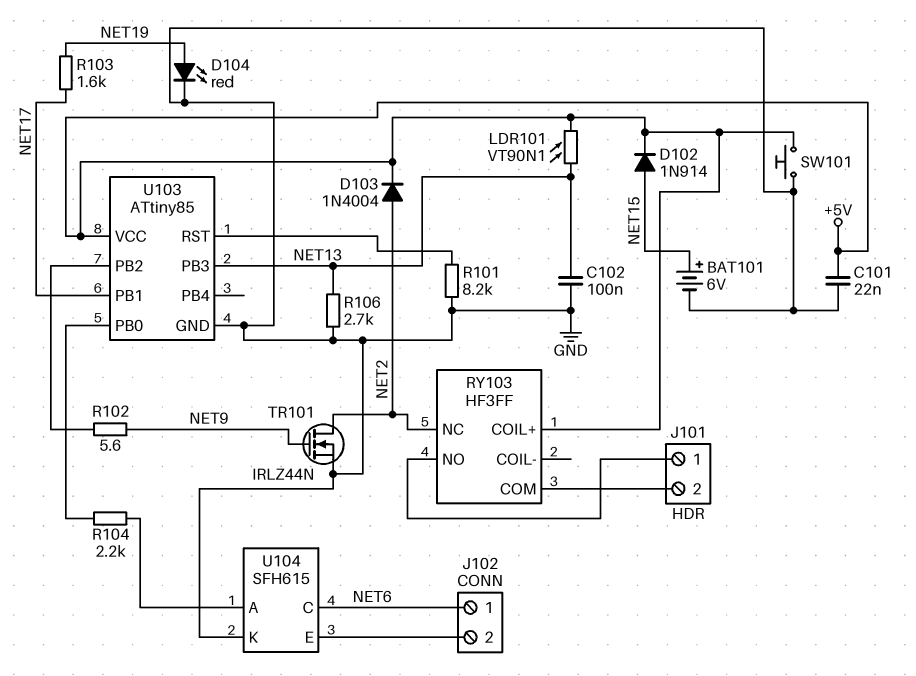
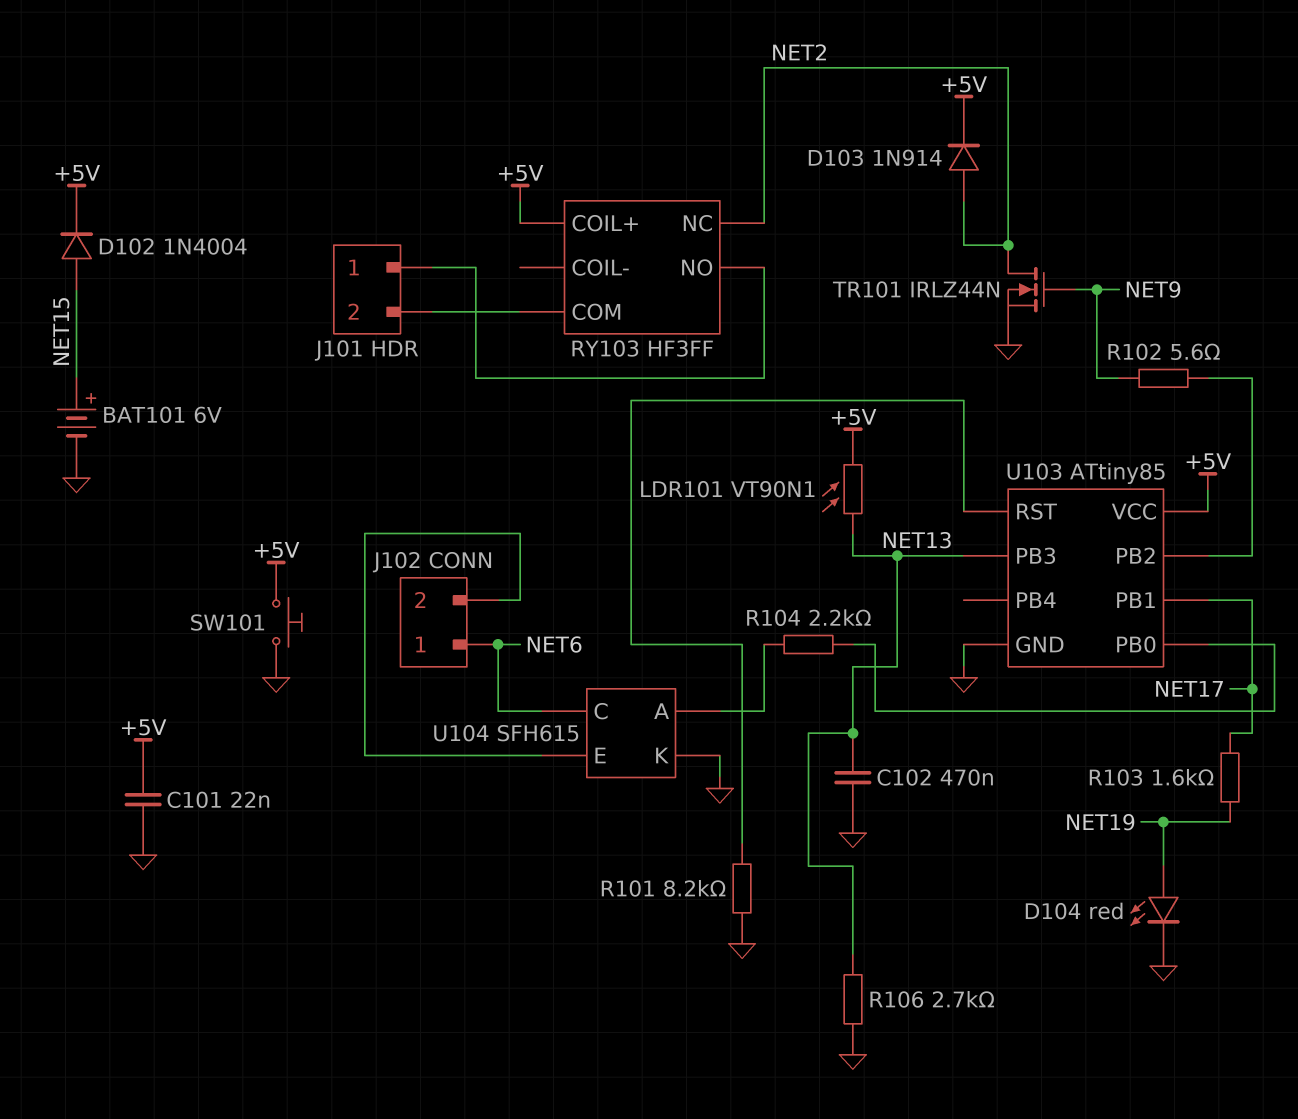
C102: 100nF (GND, NET13) -> 470nF (GND, NET13)
D102: diode 1N914 (A NET15, K +5V) -> diode 1N4004 (A NET15, K +5V)
D103: diode 1N4004 (A NET2, K +5V) -> diode 1N914 (A NET2, K +5V)

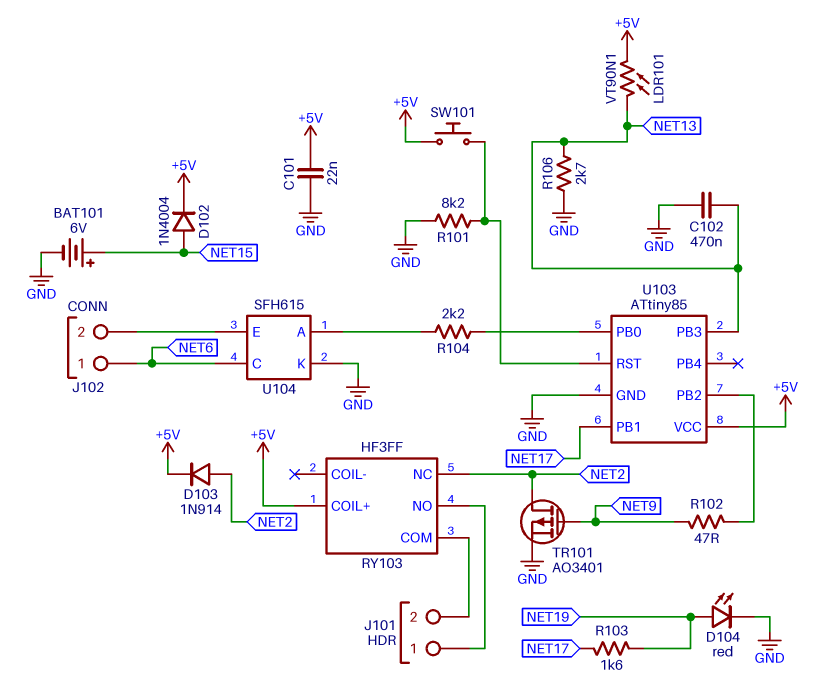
R102: 5.6 (NET9, U103/PB2) -> 47 (NET9, U103/PB2)
SW101: button (+5V, GND) -> button (+5V, U103/RST)
TR101: NMOS IRLZ44N (G NET9, D NET2, S GND) -> PMOS AO3401 (G NET9, D NET2, S GND)

